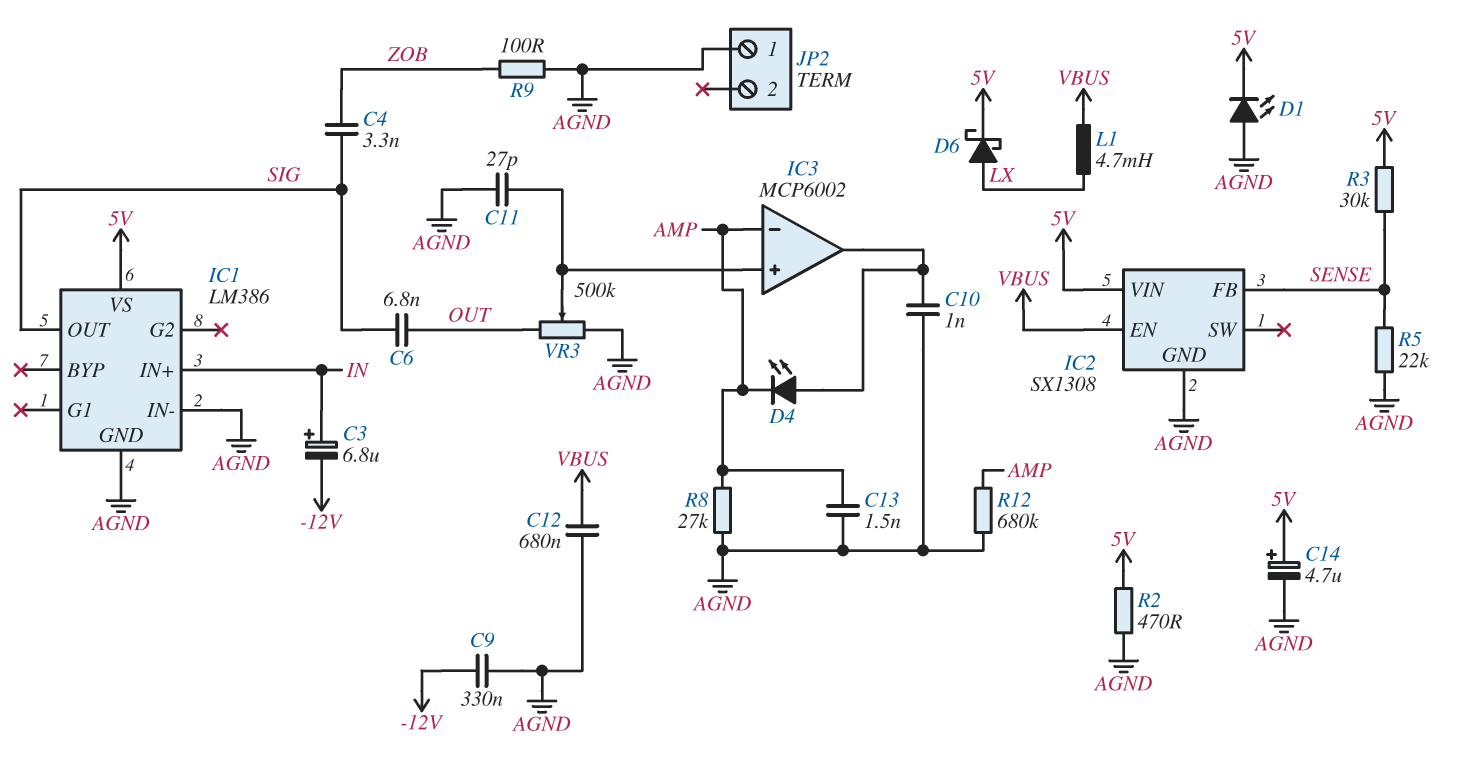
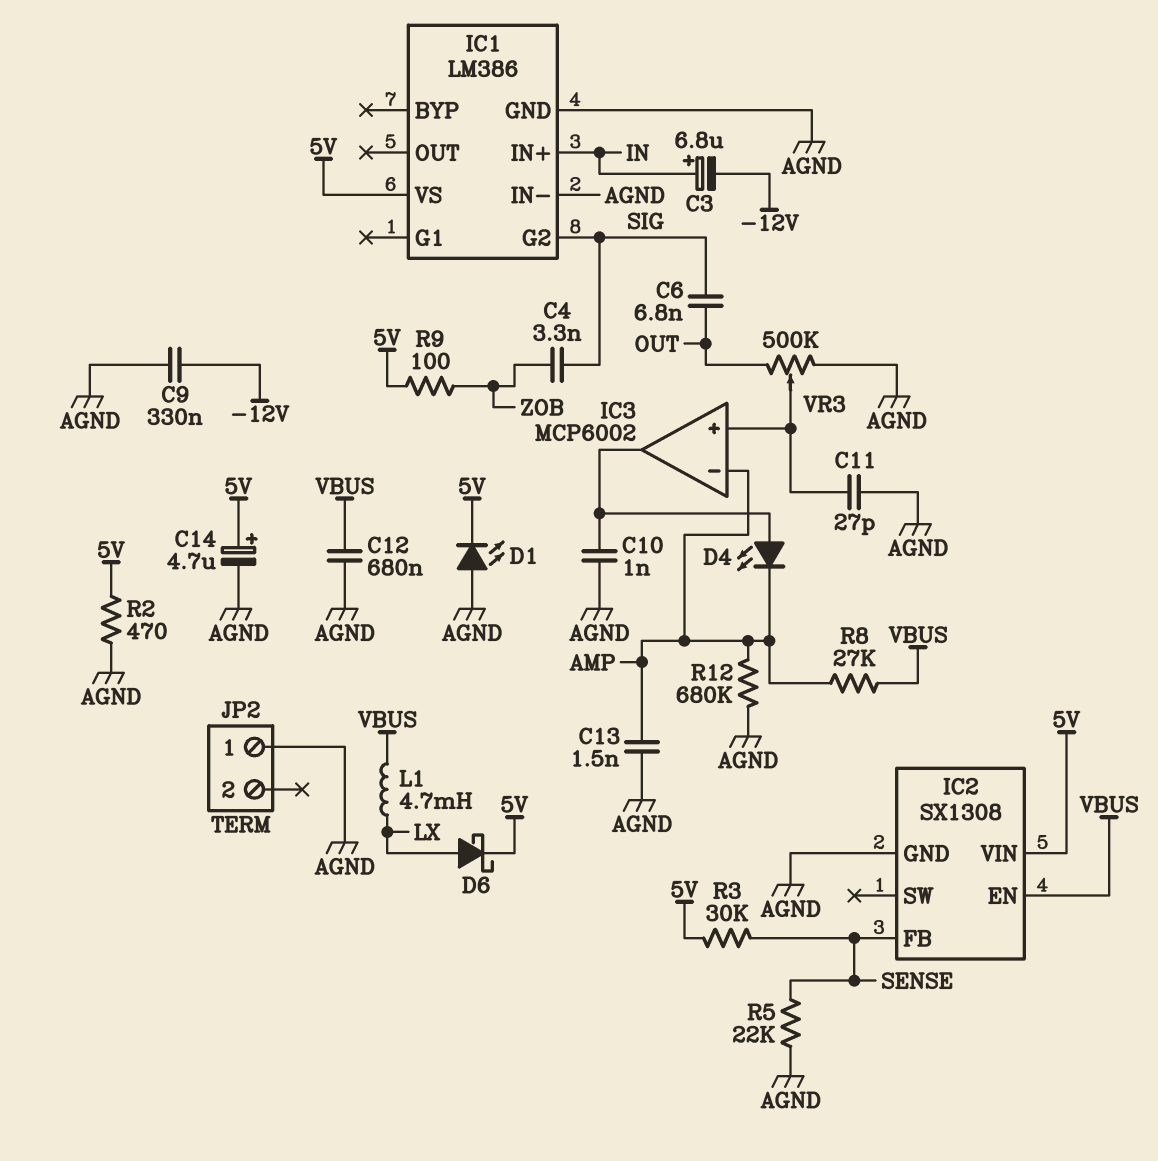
IC1 pin G2: none -> SIG
IC1 pin OUT: SIG -> none
R8: 27k (AGND, AMP) -> 27k (AMP, VBUS)
R9: 100 (AGND, ZOB) -> 100 (5V, ZOB)

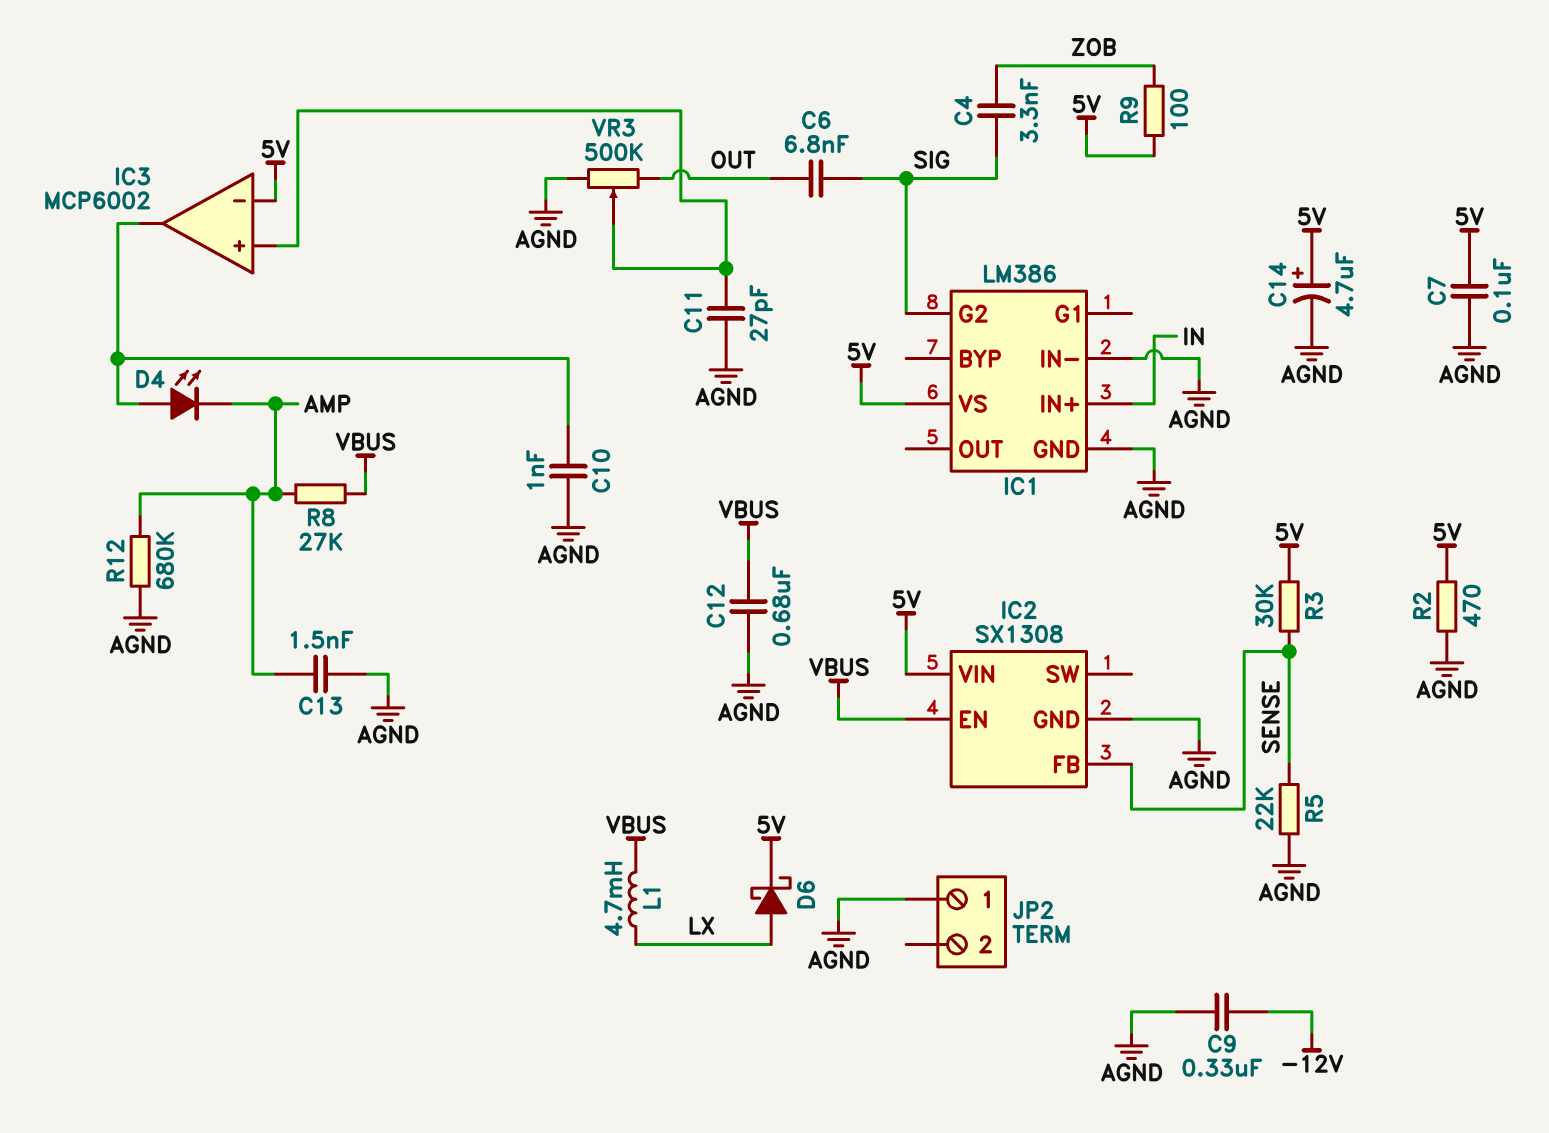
C3: 6.8uF (plus IN, minus -12V) -> none
C7: none -> 100nF (5V, AGND)
D1: LED (A AGND, K 5V) -> none
IC3 pin in-: AMP -> 5V

